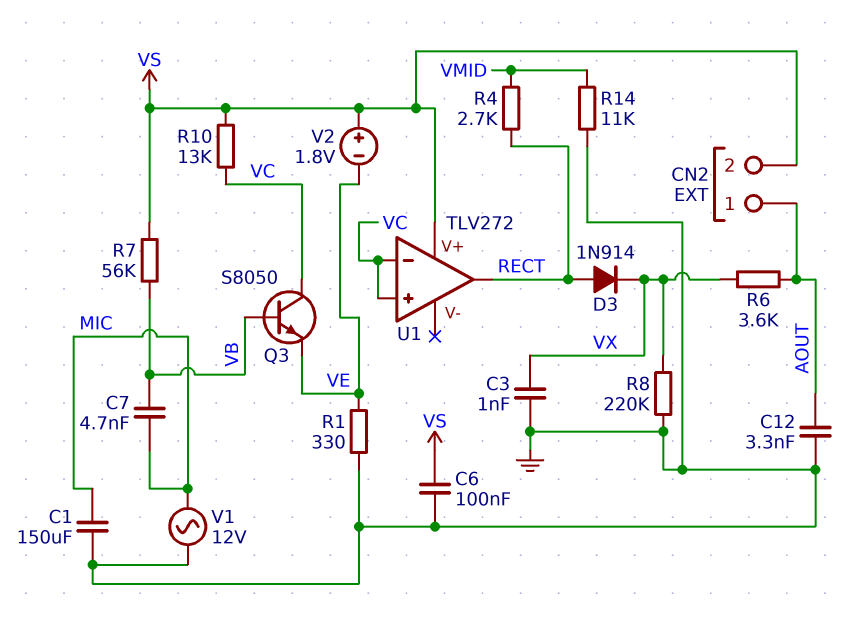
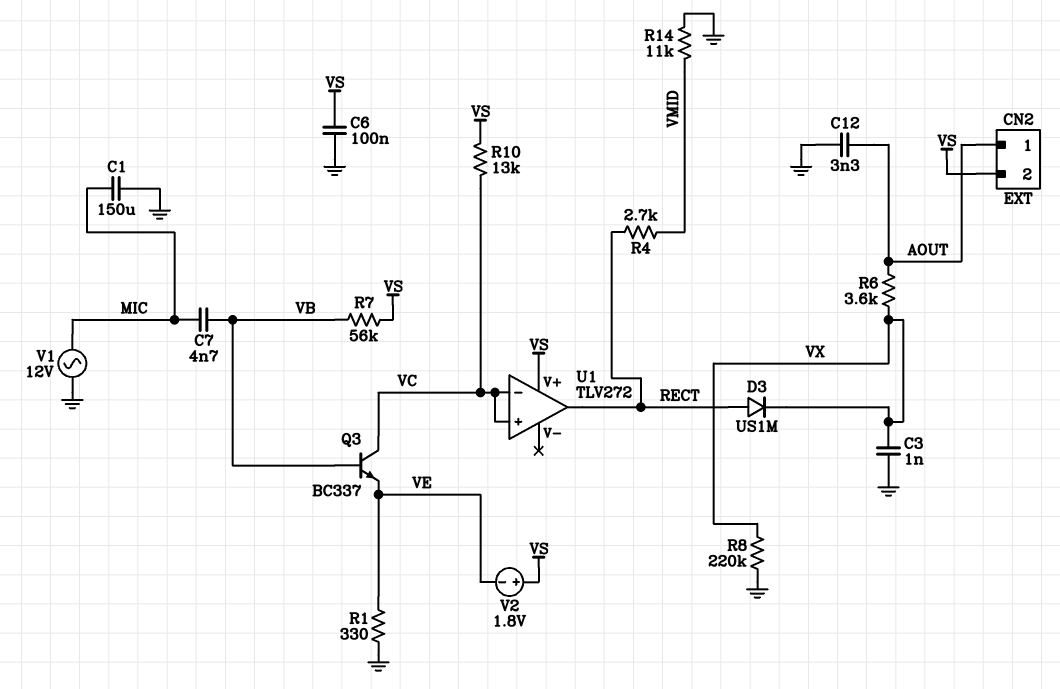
D3: diode 1N914 (A RECT, K VX) -> diode US1M (A RECT, K VX)
Q3: NPN S8050 (B VB, C VC, E VE) -> NPN BC337 (B VB, C VC, E VE)

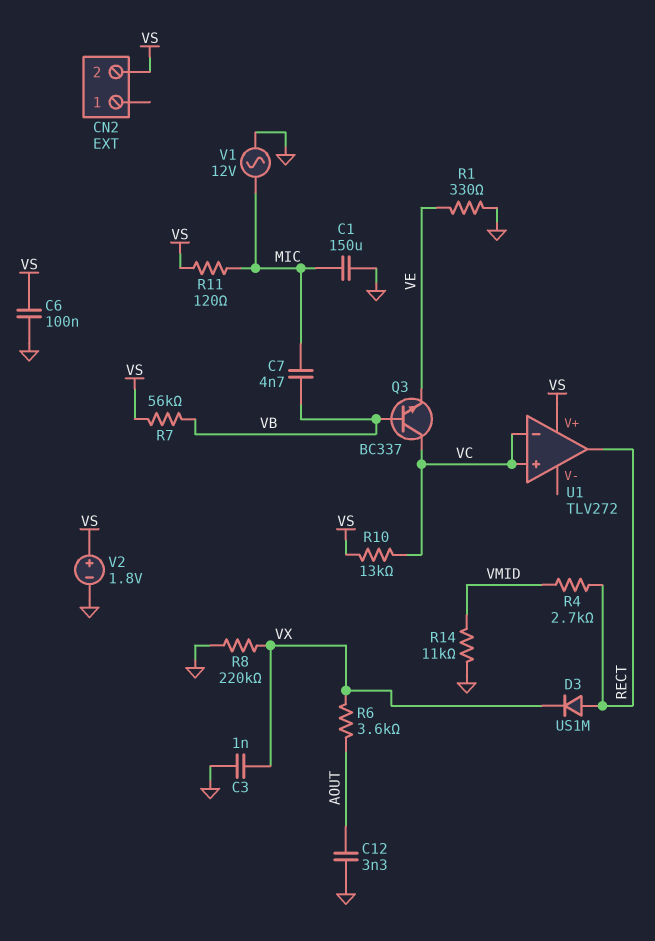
CN2 pin 1: AOUT -> none
R11: none -> 120 (MIC, VS)
V2: 1.8V (plus VS, minus VE) -> 1.8V (plus VS, minus GND)

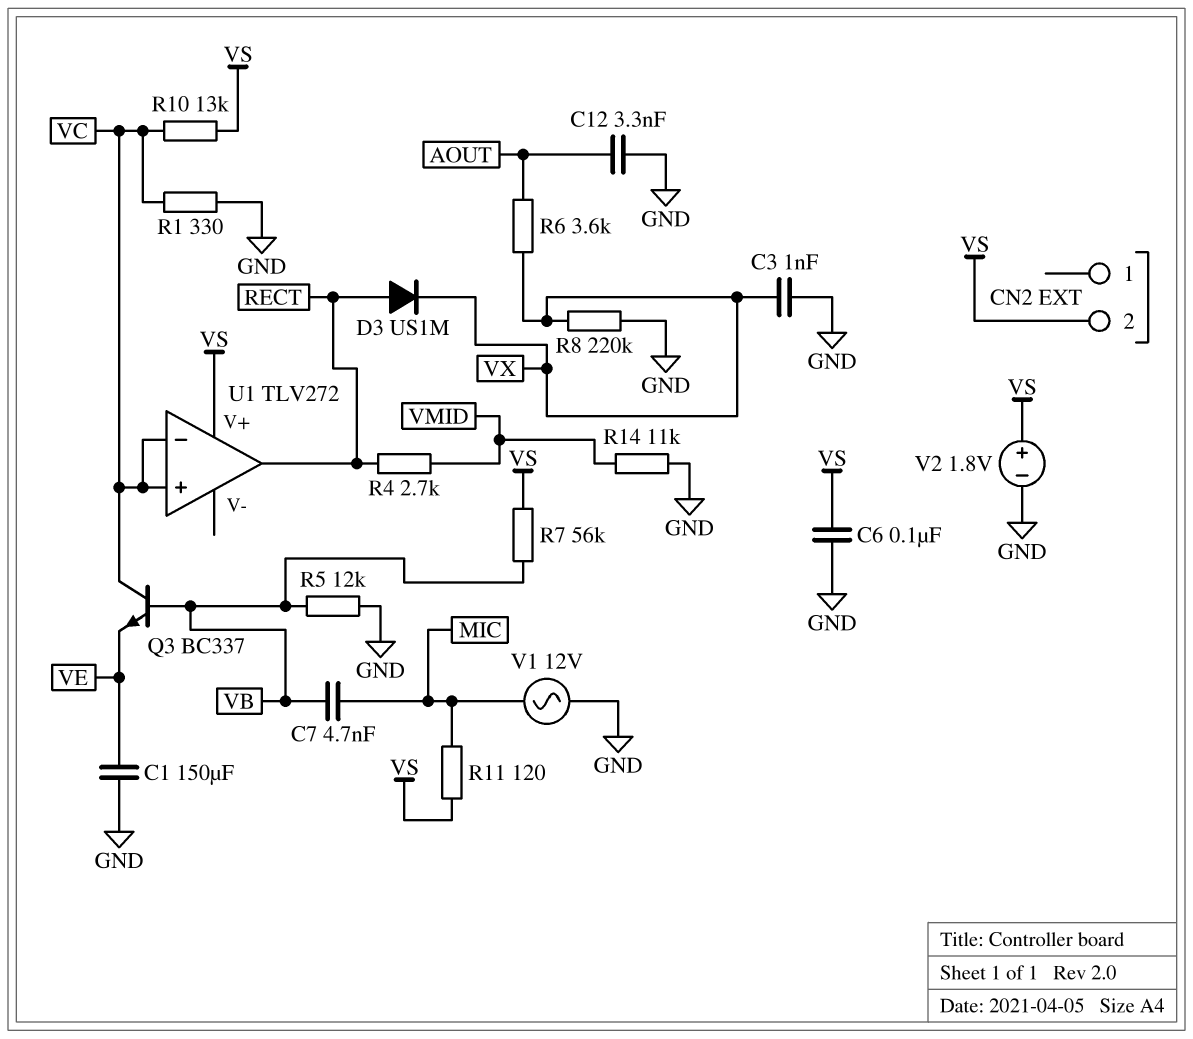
C1: 150uF (GND, MIC) -> 150uF (GND, VE)
R1: 330 (GND, VE) -> 330 (GND, VC)
R5: none -> 12k (GND, VB)

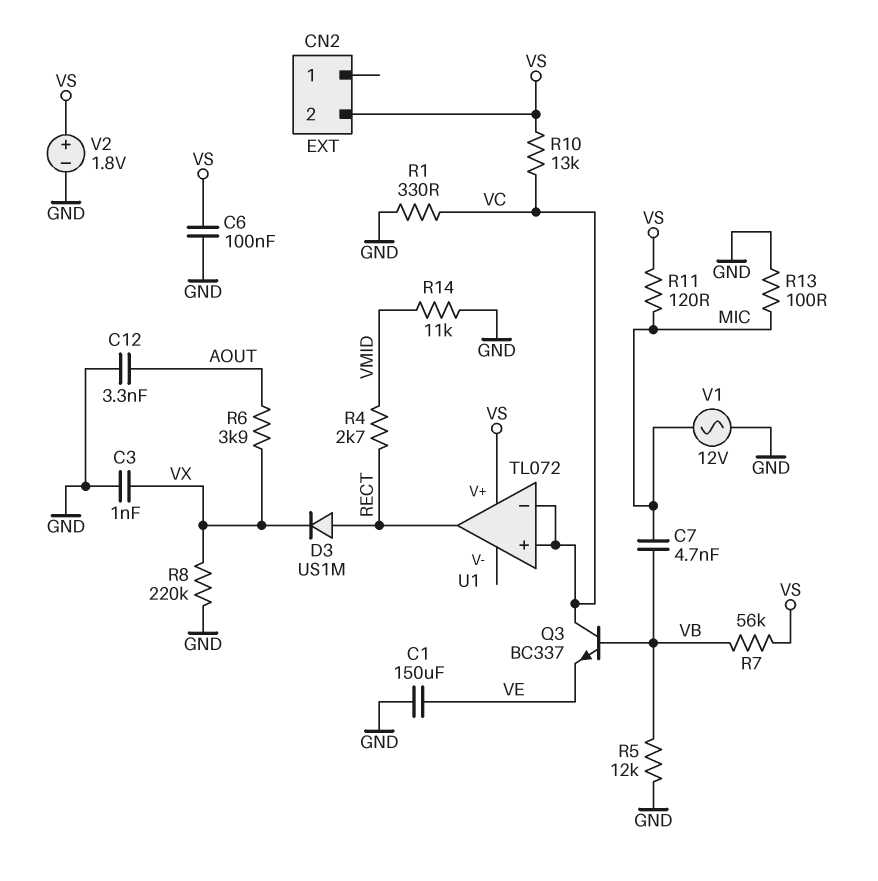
R6: 3.6k (AOUT, VX) -> 3.9k (AOUT, VX)
R13: none -> 100 (GND, MIC)
U1: TLV272 -> TL072

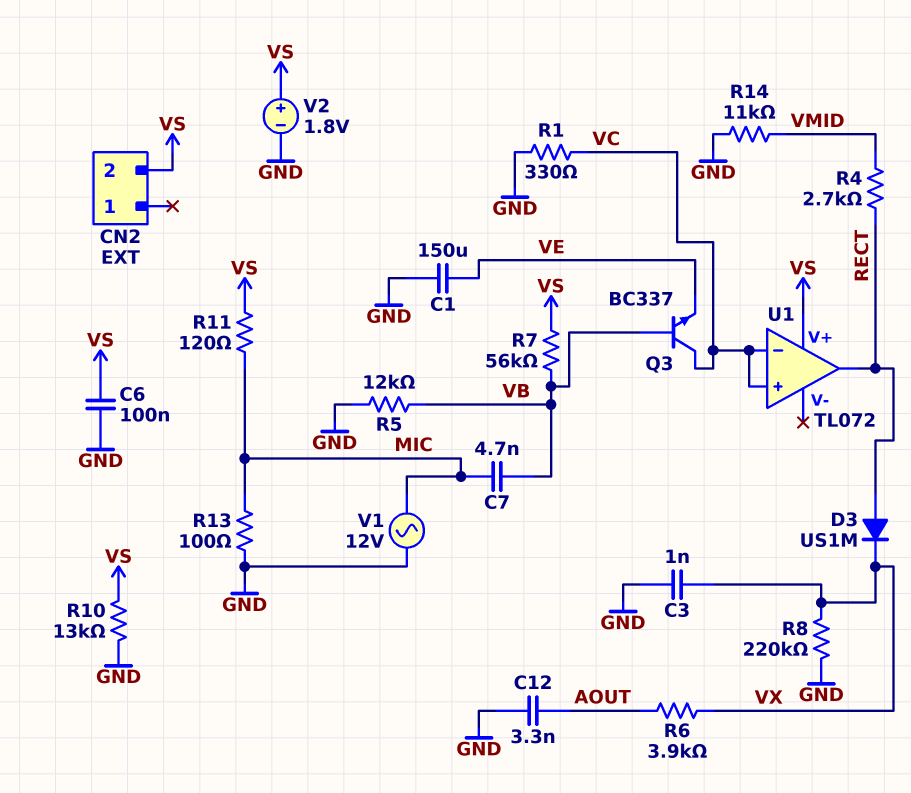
R10: 13k (VC, VS) -> 13k (GND, VS)

